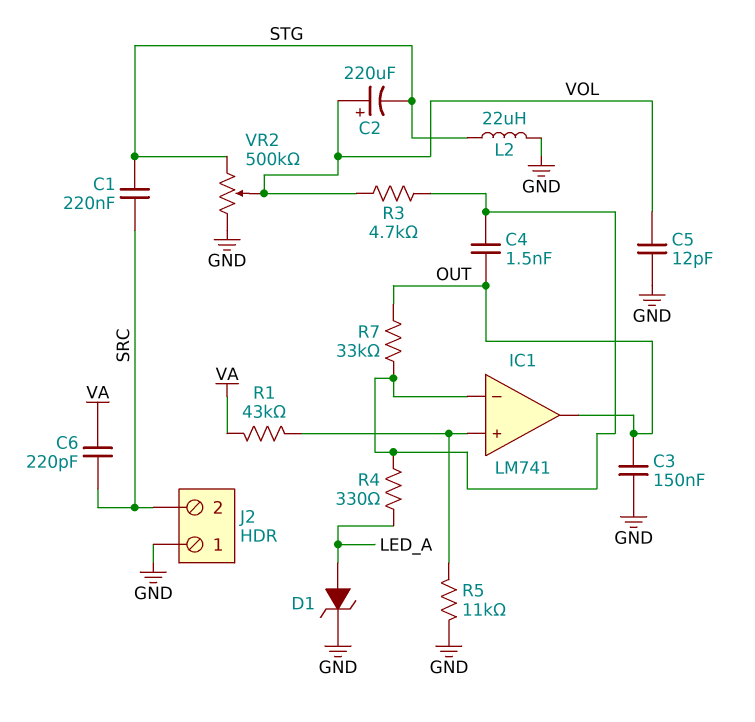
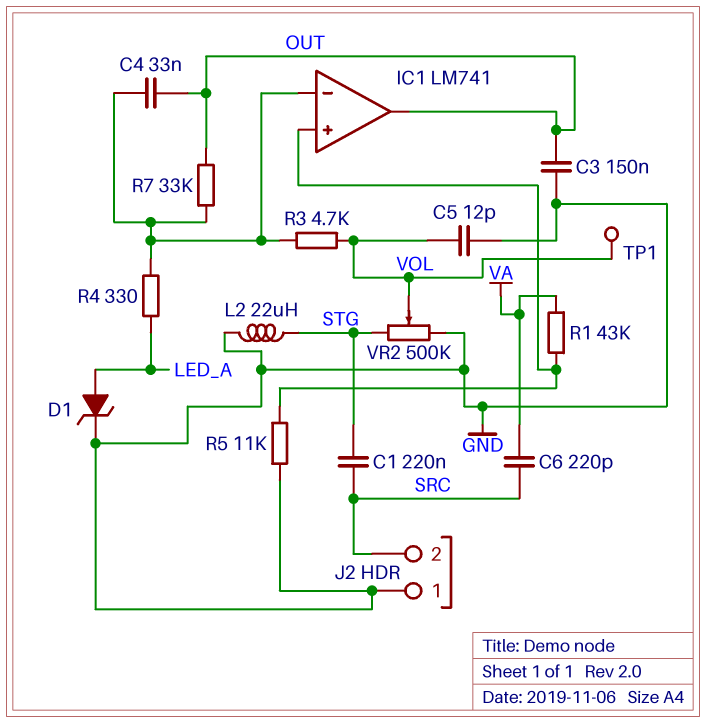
C2: 220uF (plus VOL, minus STG) -> none
C4: 1.5nF (IC1/in-, OUT) -> 33nF (IC1/in-, OUT)
TP1: none -> test point (VOL)

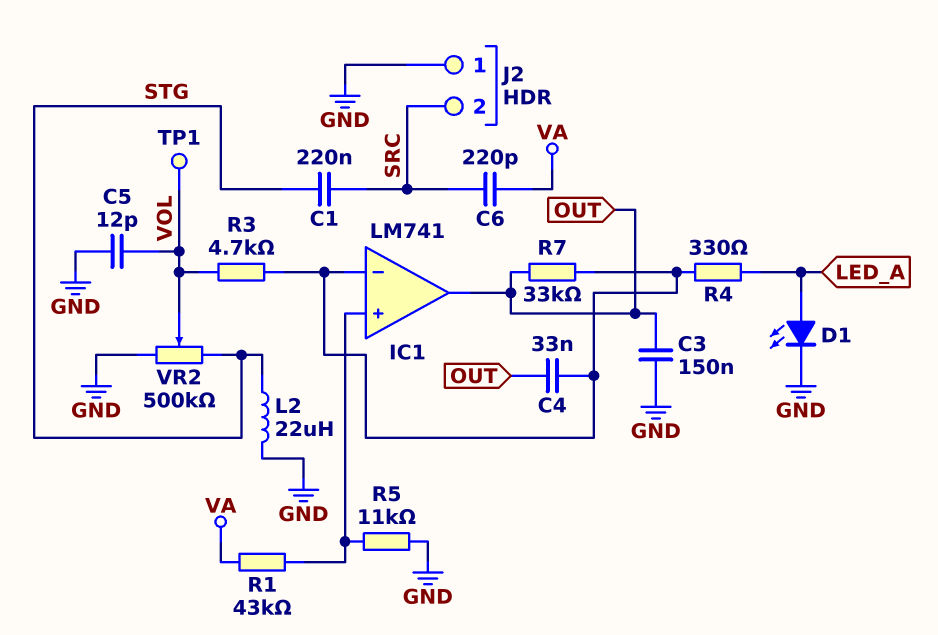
D1: zener (A LED_A, K GND) -> LED (A LED_A, K GND)

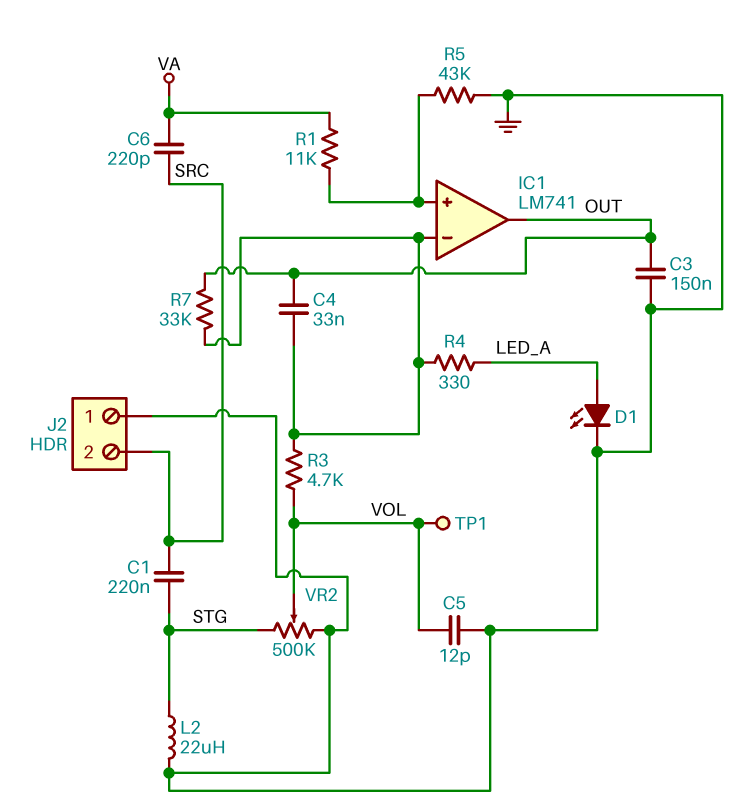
R1: 43k (IC1/in+, VA) -> 11k (IC1/in+, VA)
R5: 11k (GND, IC1/in+) -> 43k (GND, IC1/in+)

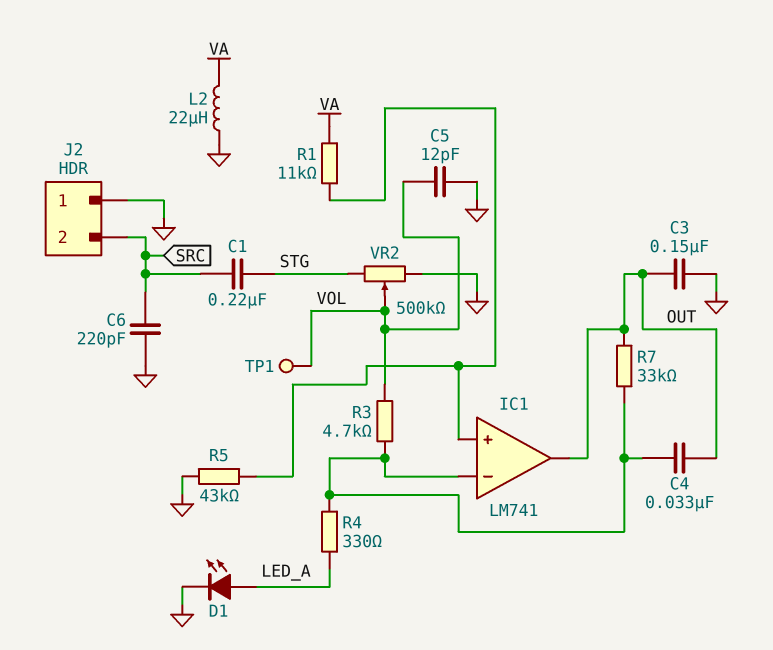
C6: 220pF (SRC, VA) -> 220pF (GND, SRC)
L2: 22uH (GND, STG) -> 22uH (GND, VA)

